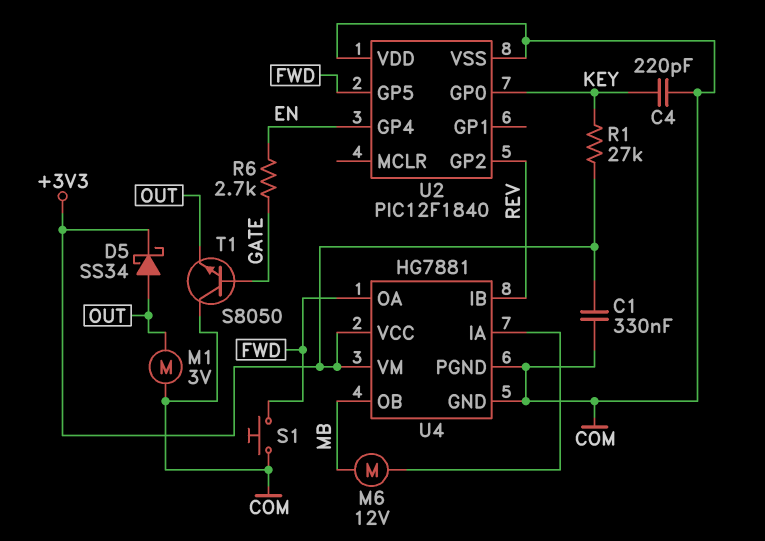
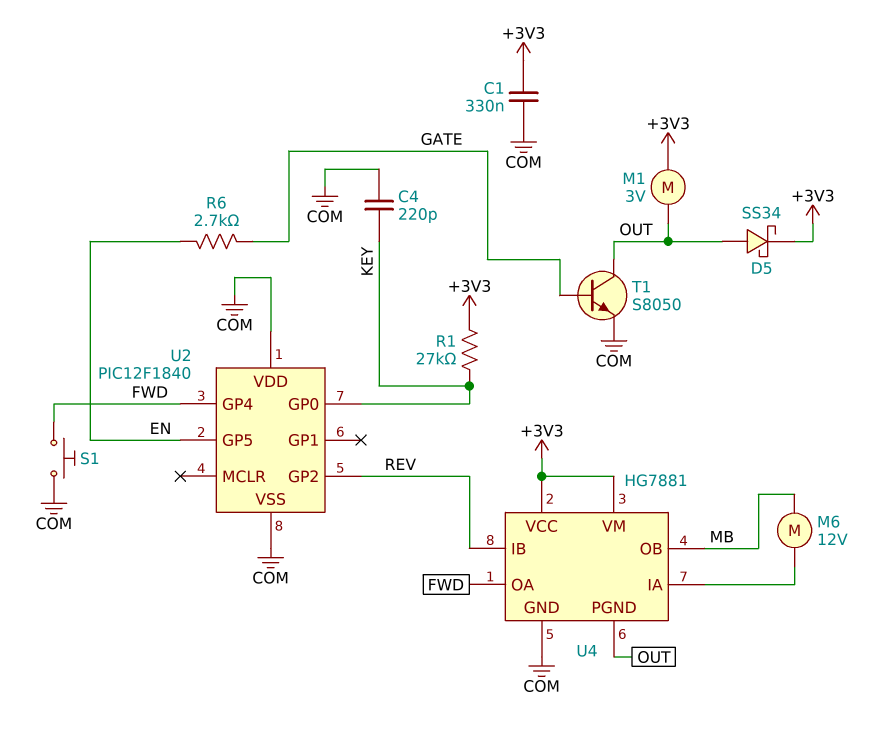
M1: motor 3V (COM, OUT) -> motor 3V (+3V3, OUT)
T1: NPN S8050 (B GATE, C COM, E OUT) -> NPN S8050 (B GATE, C OUT, E COM)
U2 pin GP4: EN -> FWD
U2 pin GP5: FWD -> EN
U4 pin PGND: COM -> OUT

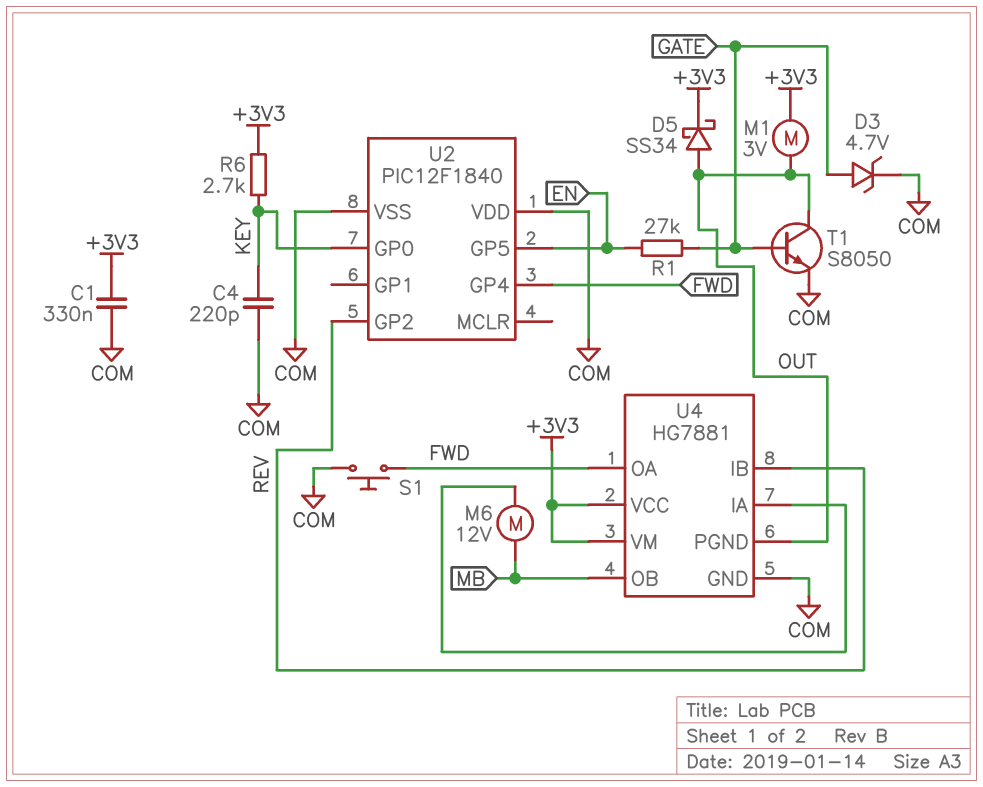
D3: none -> zener 4.7V (A GATE, K COM)
R1: 27k (+3V3, KEY) -> 27k (EN, GATE)
R6: 2.7k (EN, GATE) -> 2.7k (+3V3, KEY)

